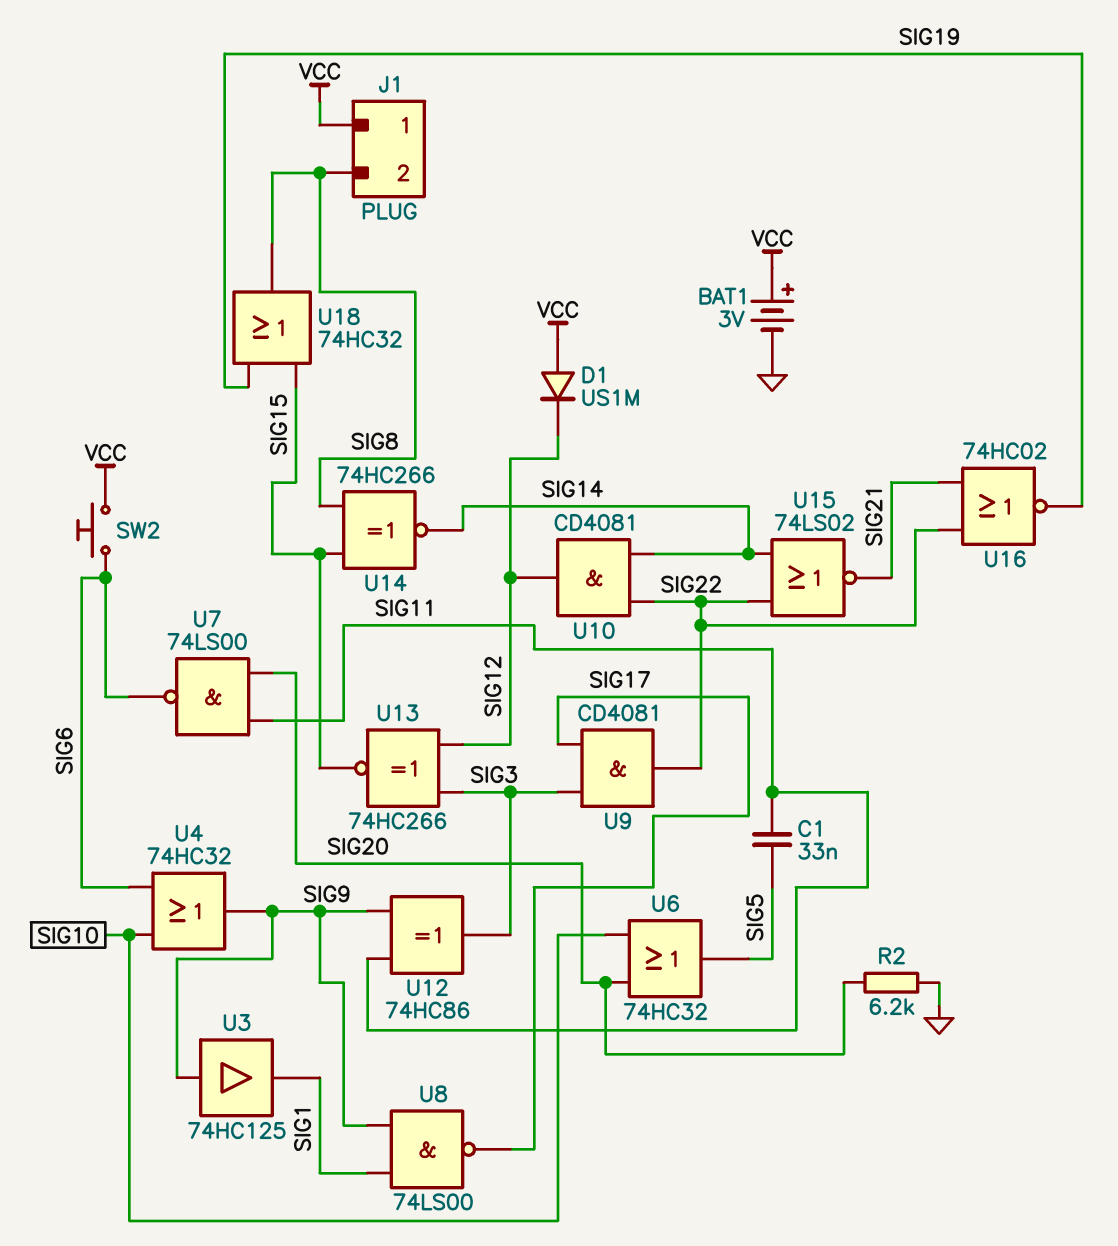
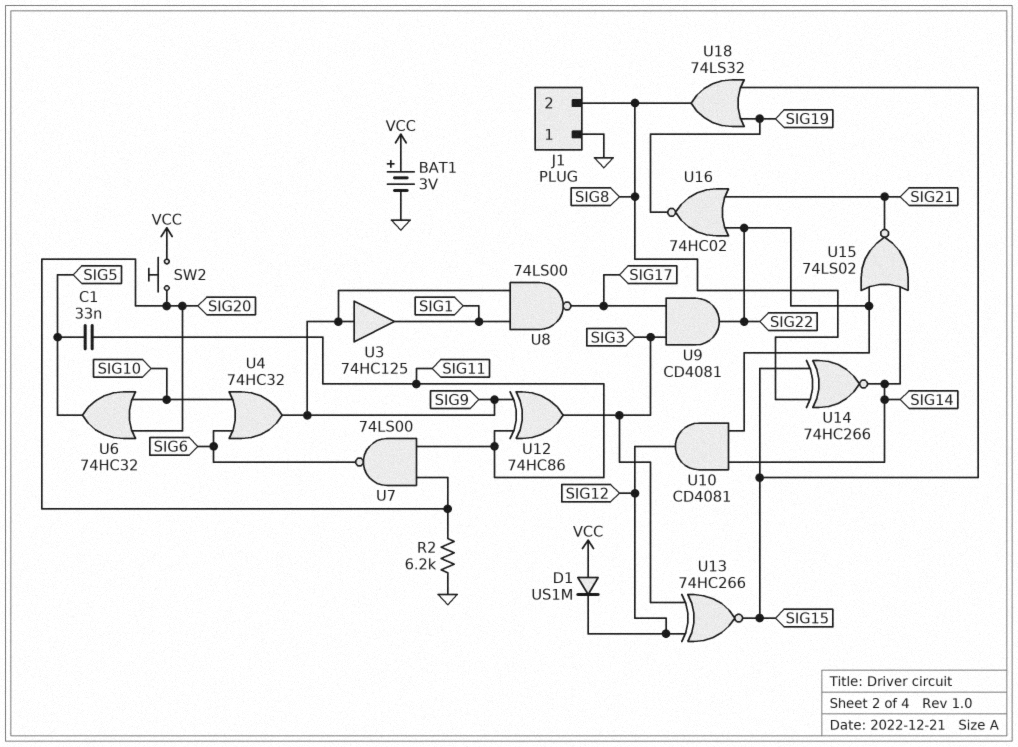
J1 pin 1: VCC -> GND
SW2: button (SIG6, VCC) -> button (SIG20, VCC)
U18: OR 74HC32 (in SIG15, in SIG19, out SIG8) -> OR 74LS32 (in SIG15, in SIG19, out SIG8)

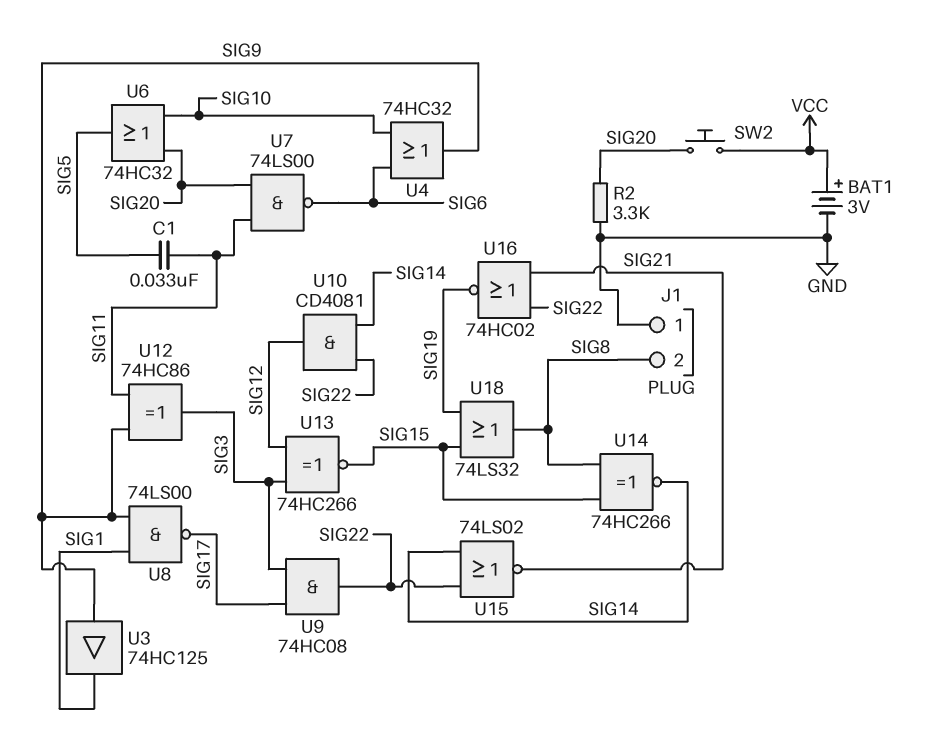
D1: diode US1M (A VCC, K SIG12) -> none
R2: 6.2k (GND, SIG20) -> 3.3k (GND, SIG20)
U9: AND CD4081 (in SIG3, in SIG17, out SIG22) -> AND 74HC08 (in SIG3, in SIG17, out SIG22)

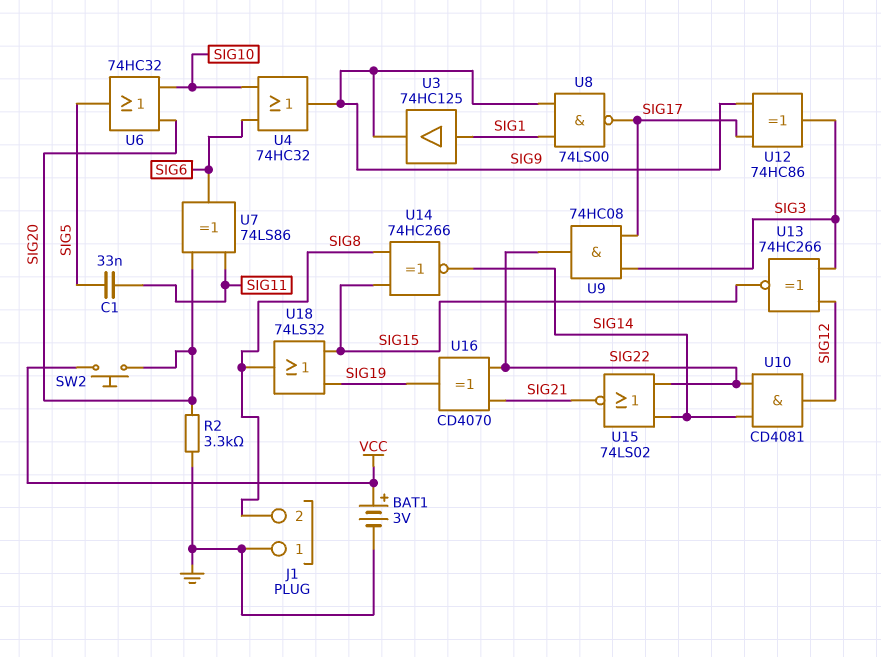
U3: buffer 74HC125 (in SIG9, out SIG1) -> buffer 74HC125 (in SIG1, out SIG9)
U7: NAND 74LS00 (in SIG11, in SIG20, out SIG6) -> XOR 74LS86 (in SIG11, in SIG20, out SIG6)
U12: XOR 74HC86 (in SIG9, in SIG11, out SIG3) -> XOR 74HC86 (in SIG9, in SIG17, out SIG3)
U16: NOR 74HC02 (in SIG21, in SIG22, out SIG19) -> XOR CD4070 (in SIG21, in SIG22, out SIG19)

